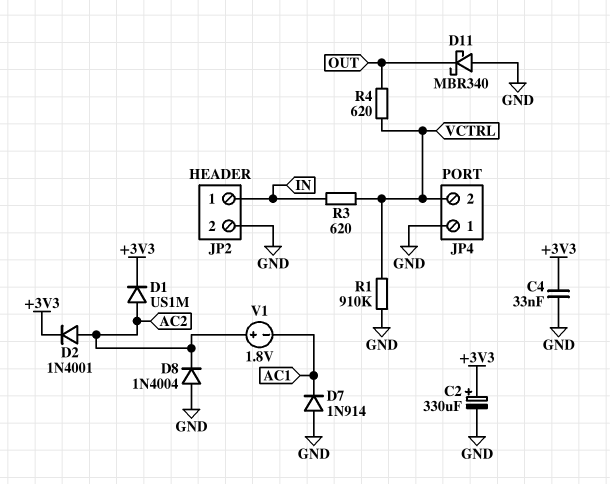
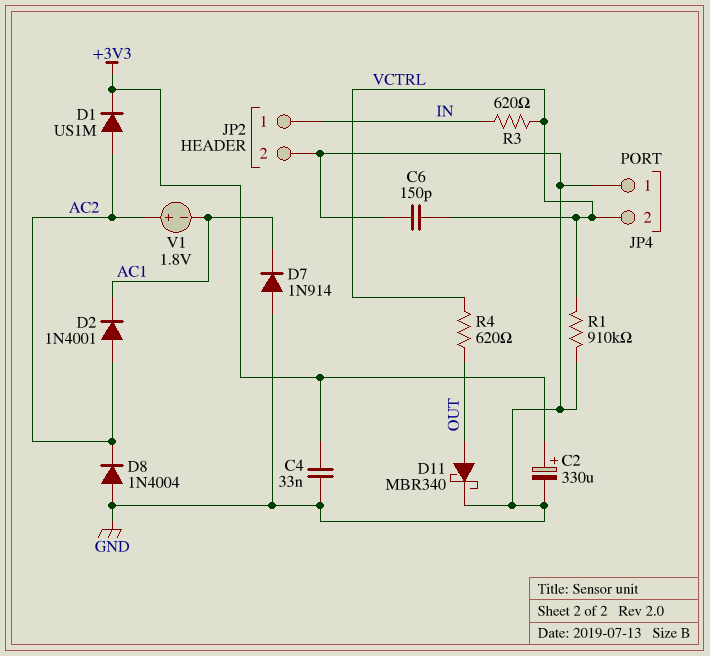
C6: none -> 150pF (GND, VCTRL)
D2: diode 1N4001 (A AC2, K +3V3) -> diode 1N4001 (A AC2, K AC1)
D11: schottky MBR340 (A GND, K OUT) -> schottky MBR340 (A OUT, K GND)

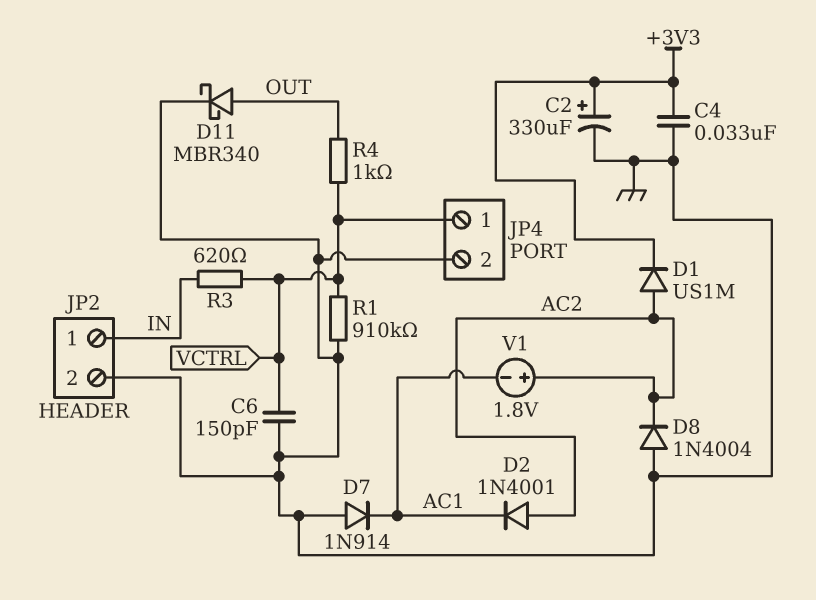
JP4 pin 1: GND -> VCTRL
JP4 pin 2: VCTRL -> GND
R4: 620 (OUT, VCTRL) -> 1k (OUT, VCTRL)

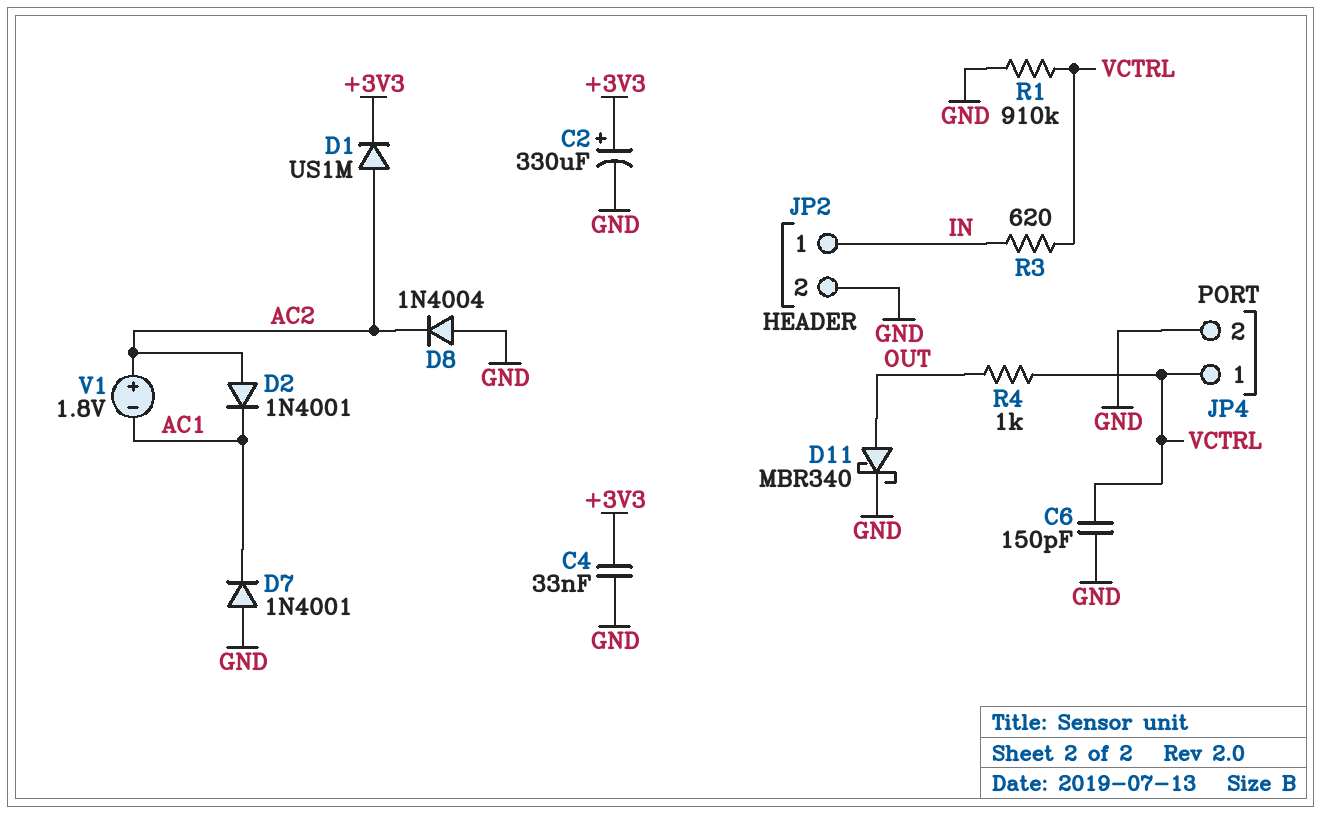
D7: diode 1N914 (A GND, K AC1) -> diode 1N4001 (A GND, K AC1)

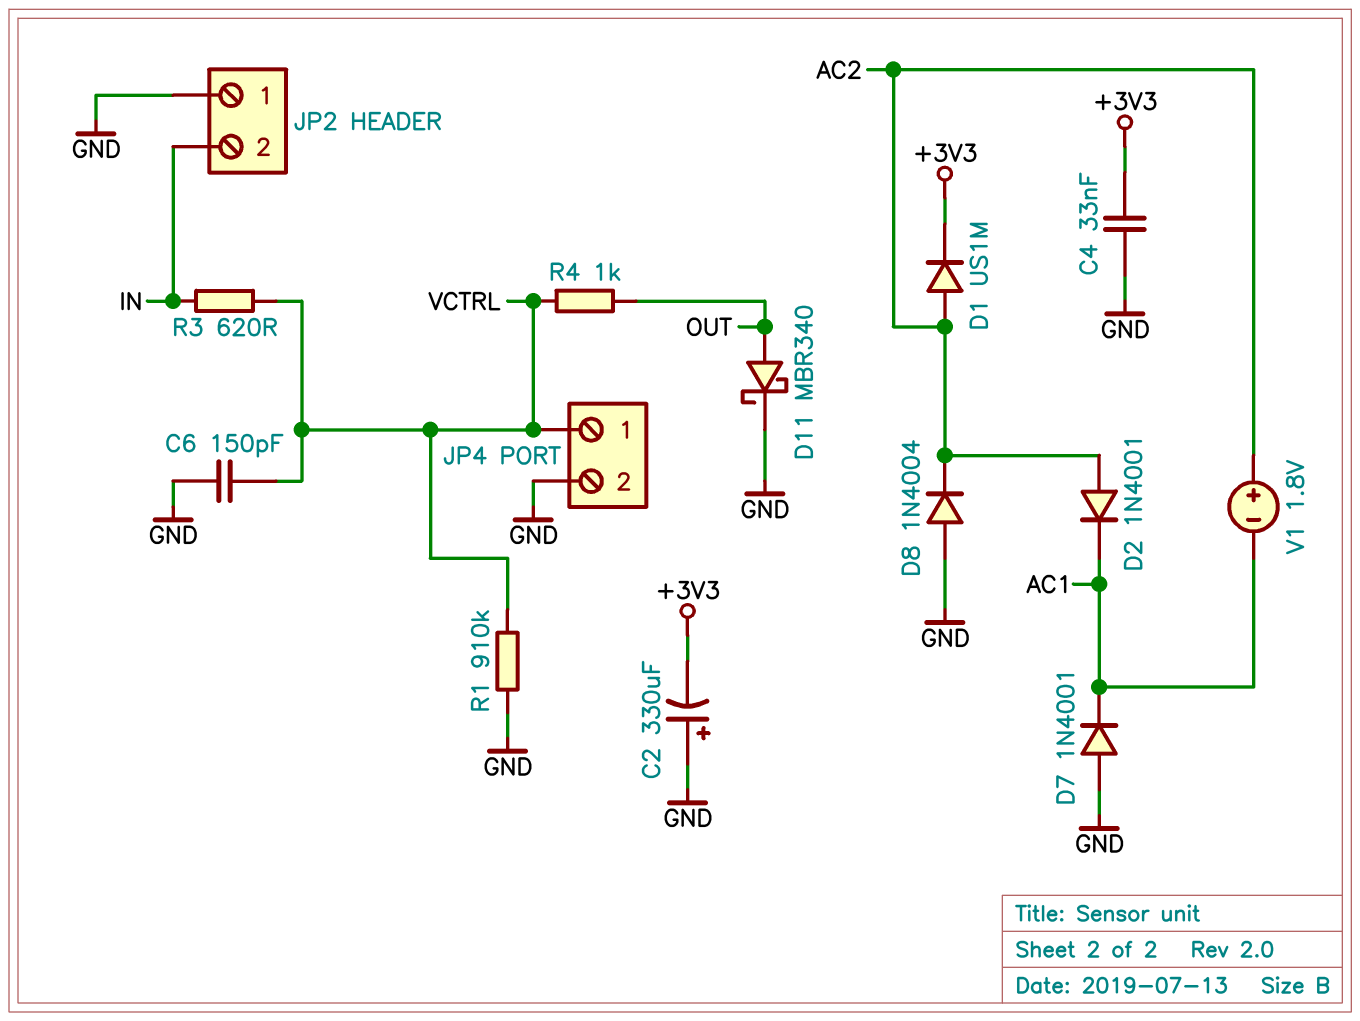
C2: 330uF (plus +3V3, minus GND) -> 330uF (plus GND, minus +3V3)
JP2 pin 1: IN -> GND
JP2 pin 2: GND -> IN

